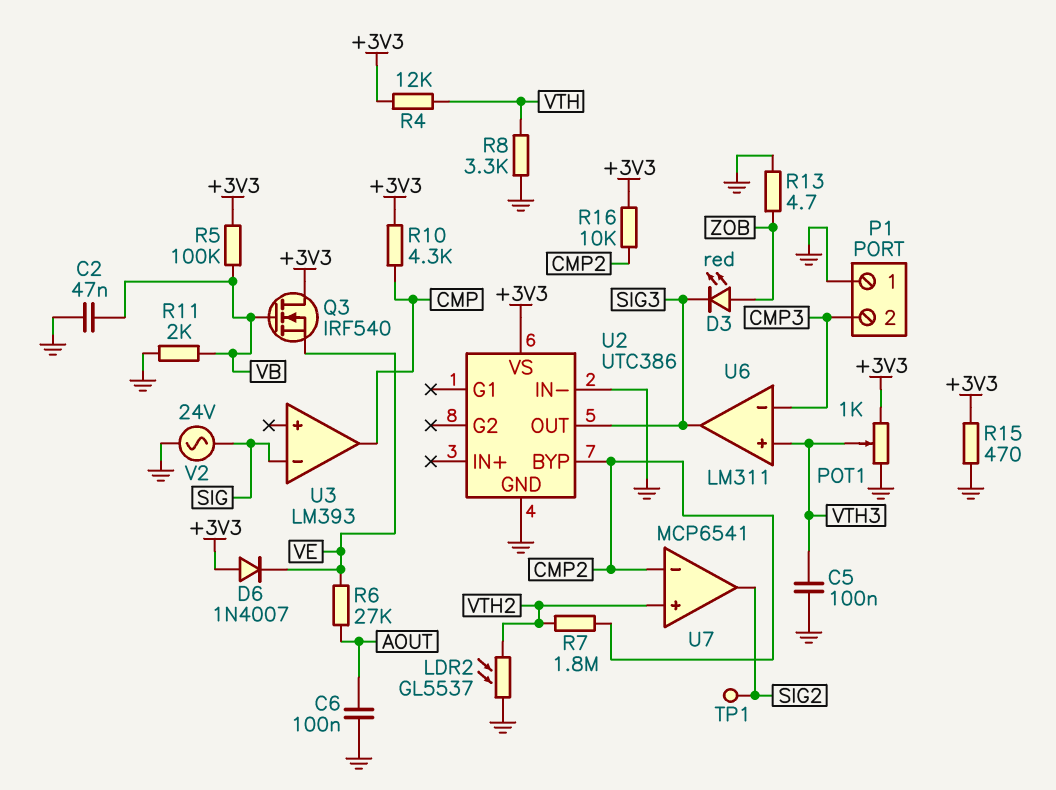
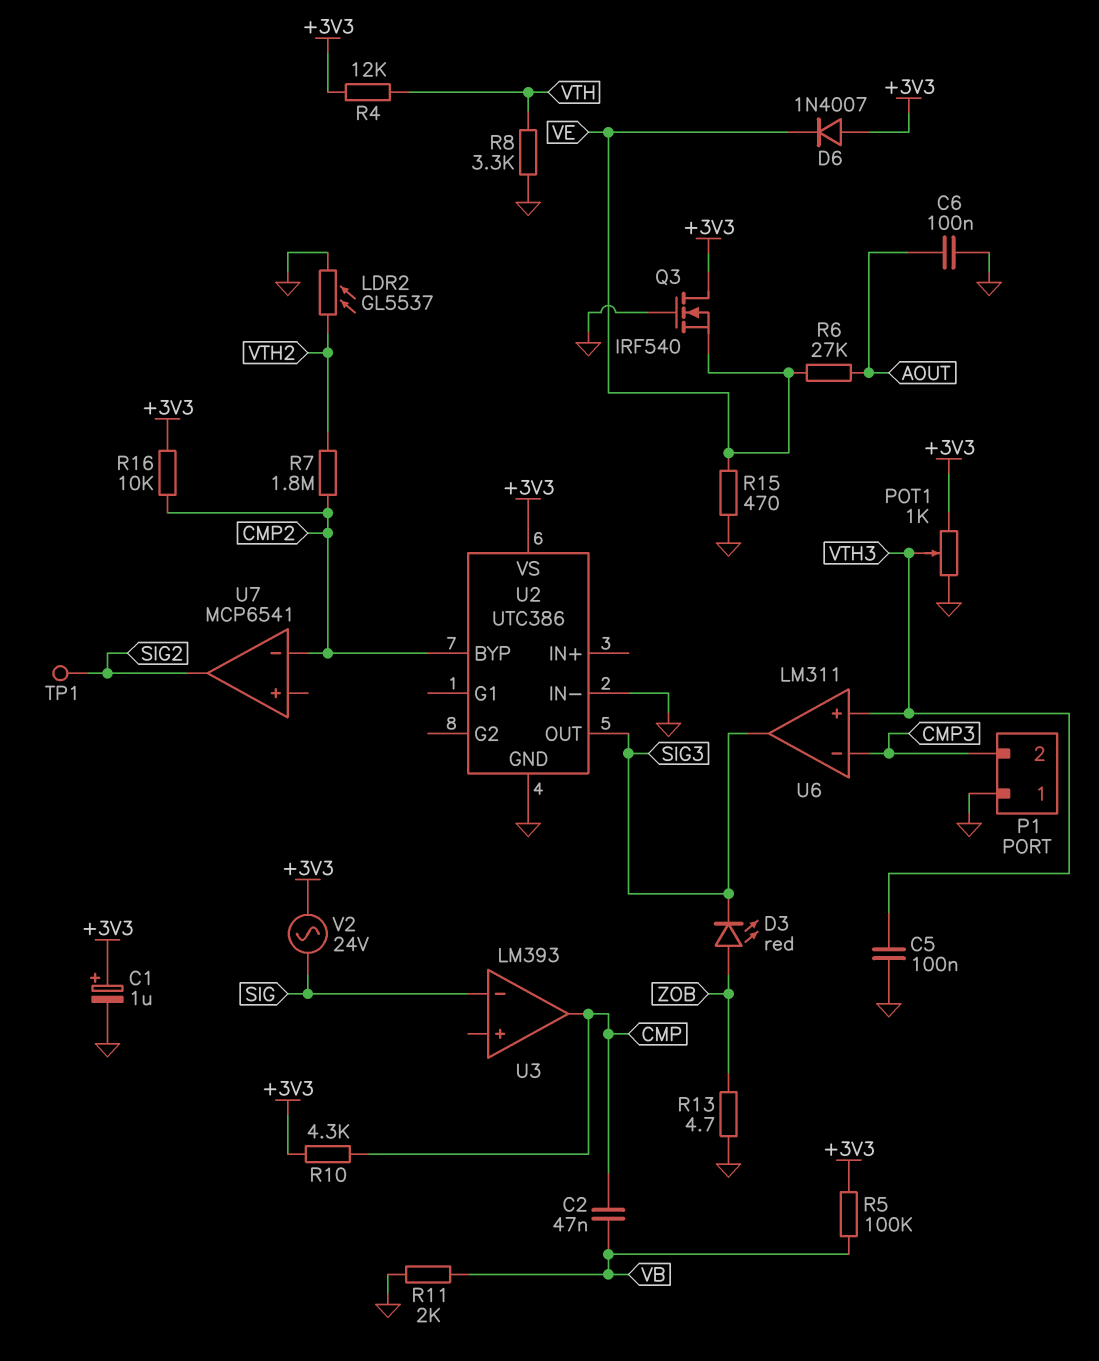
C1: none -> 1uF (plus +3V3, minus GND)
C2: 47nF (GND, VB) -> 47nF (CMP, VB)
Q3: NMOS IRF540 (G VB, D +3V3, S VE) -> NMOS IRF540 (G GND, D +3V3, S VE)
R15: 470 (+3V3, GND) -> 470 (GND, VE)
U7 pin in+: VTH2 -> none
V2: AC 24V (GND, SIG) -> AC 24V (+3V3, SIG)

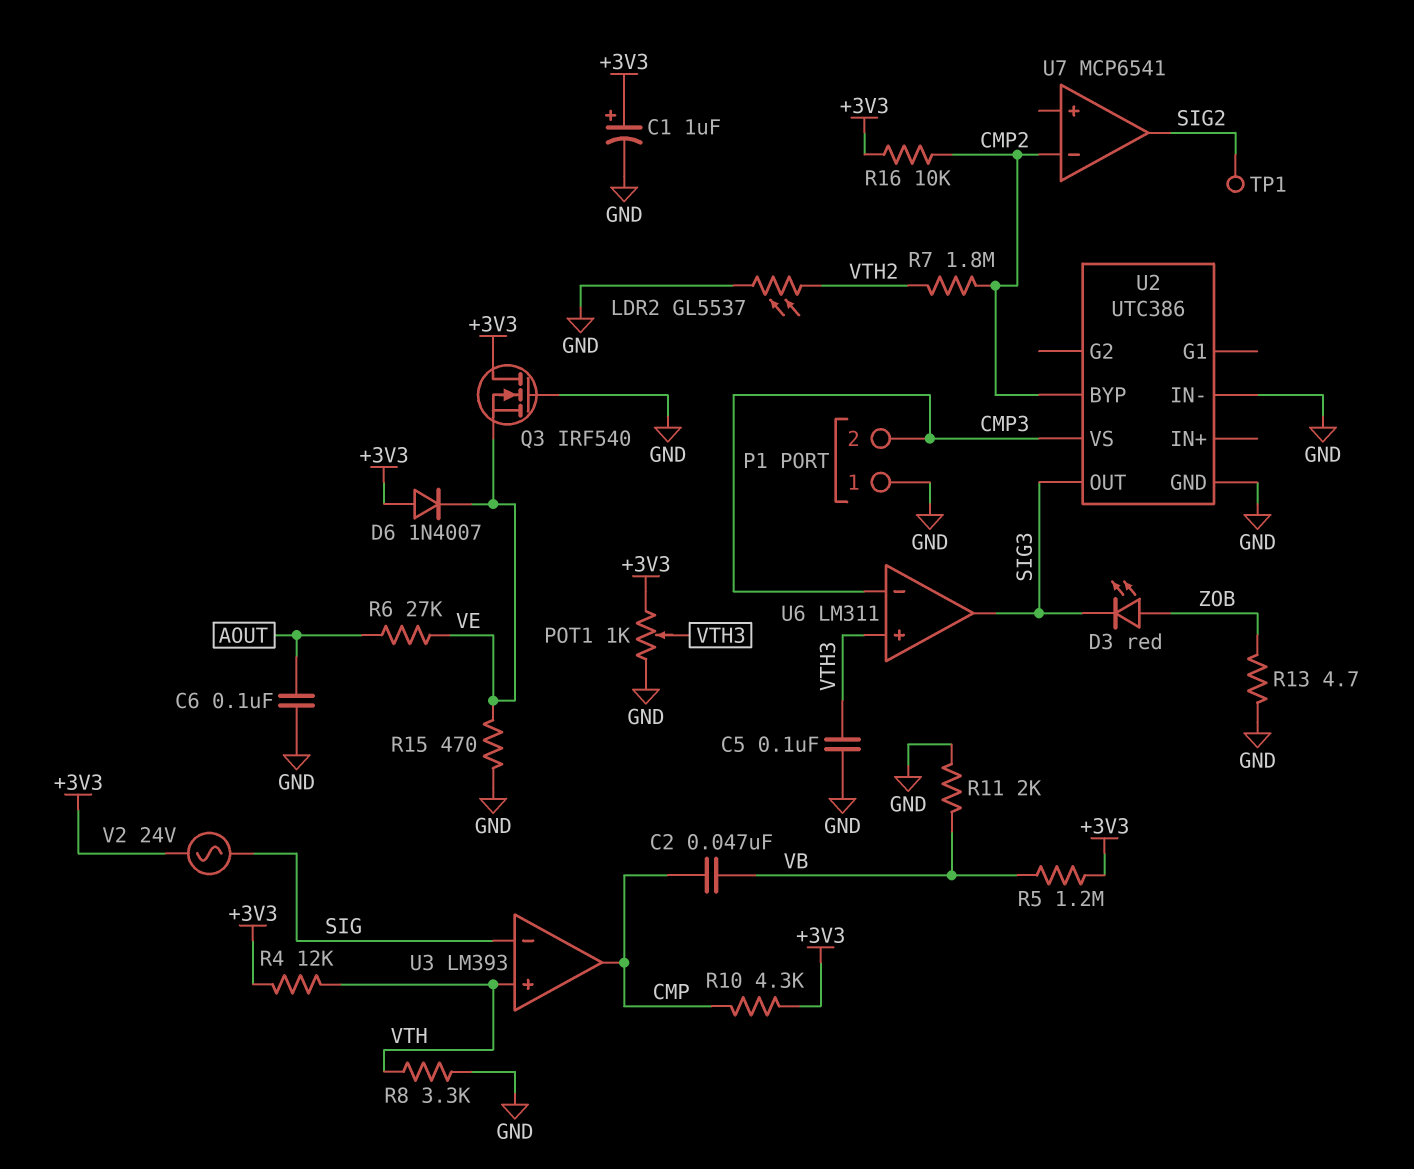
R5: 100k (+3V3, VB) -> 1.2M (+3V3, VB)
U2 pin VS: +3V3 -> CMP3
U3 pin in+: none -> VTH

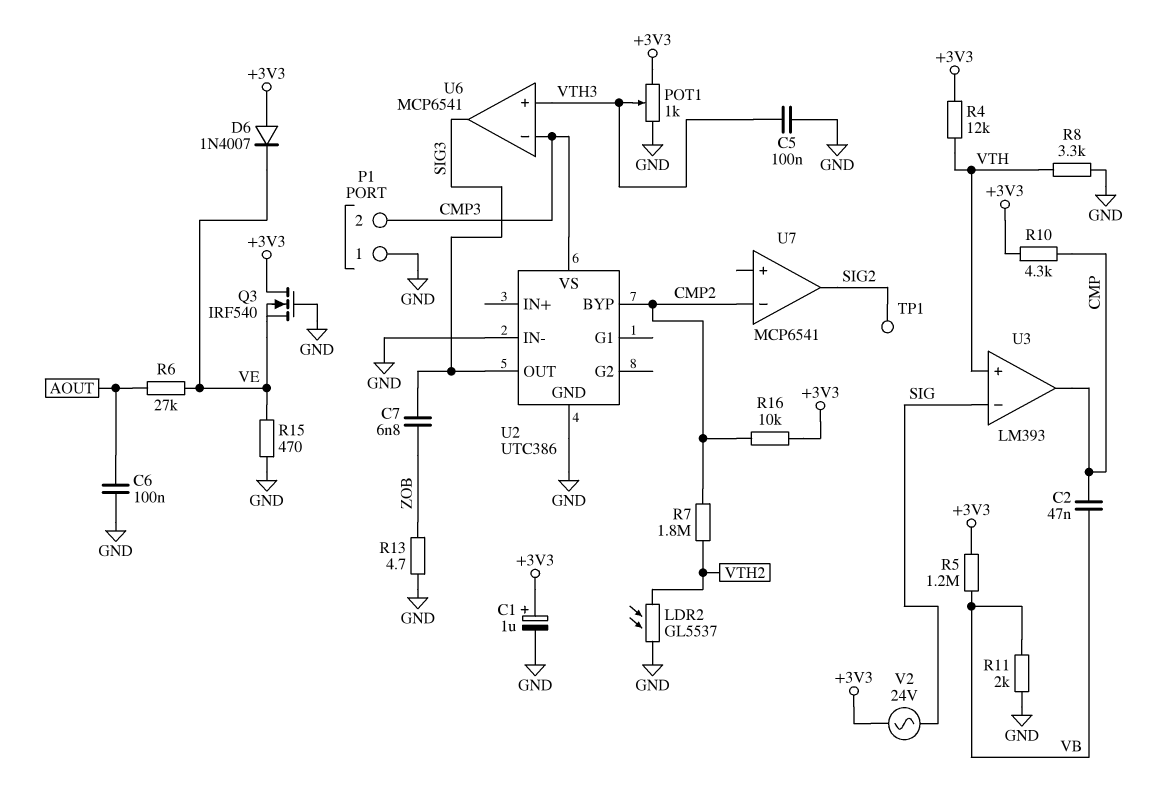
C7: none -> 6.8nF (SIG3, ZOB)
D3: LED red (A ZOB, K SIG3) -> none
U6: LM311 -> MCP6541

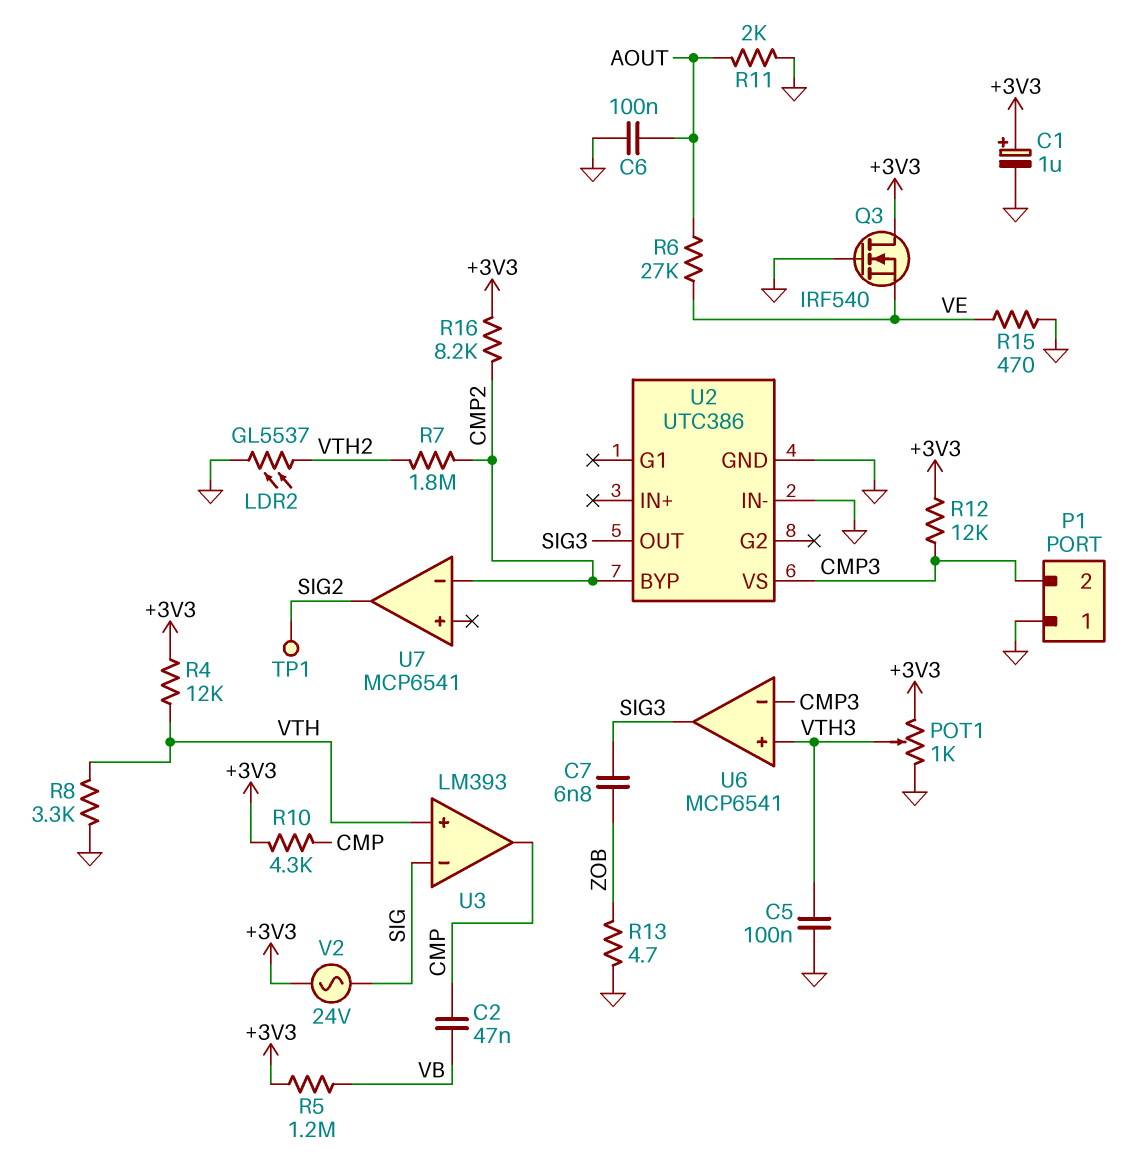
D6: diode 1N4007 (A +3V3, K VE) -> none
R11: 2k (GND, VB) -> 2k (AOUT, GND)
R12: none -> 12k (+3V3, CMP3)
R16: 10k (+3V3, CMP2) -> 8.2k (+3V3, CMP2)

